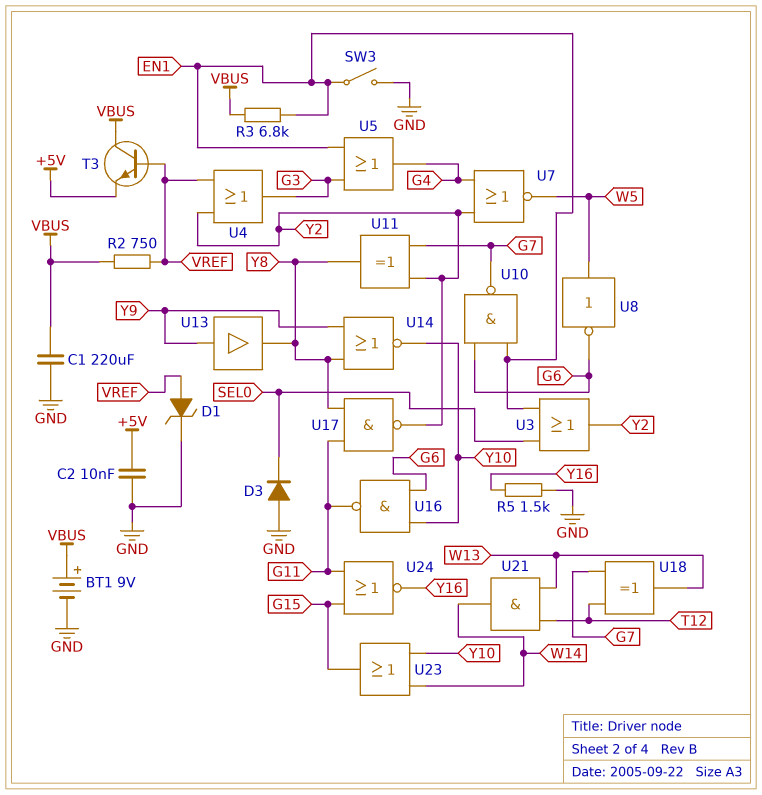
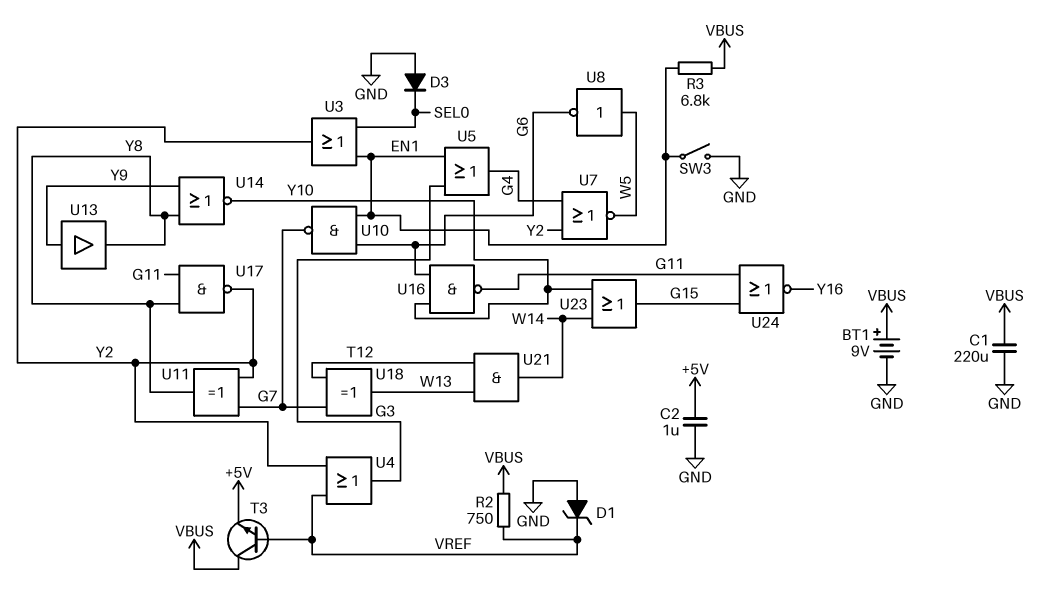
C2: 10nF (+5V, GND) -> 1uF (+5V, GND)
D1: zener (A VREF, K GND) -> zener (A GND, K VREF)
R5: 1.5k (GND, Y16) -> none

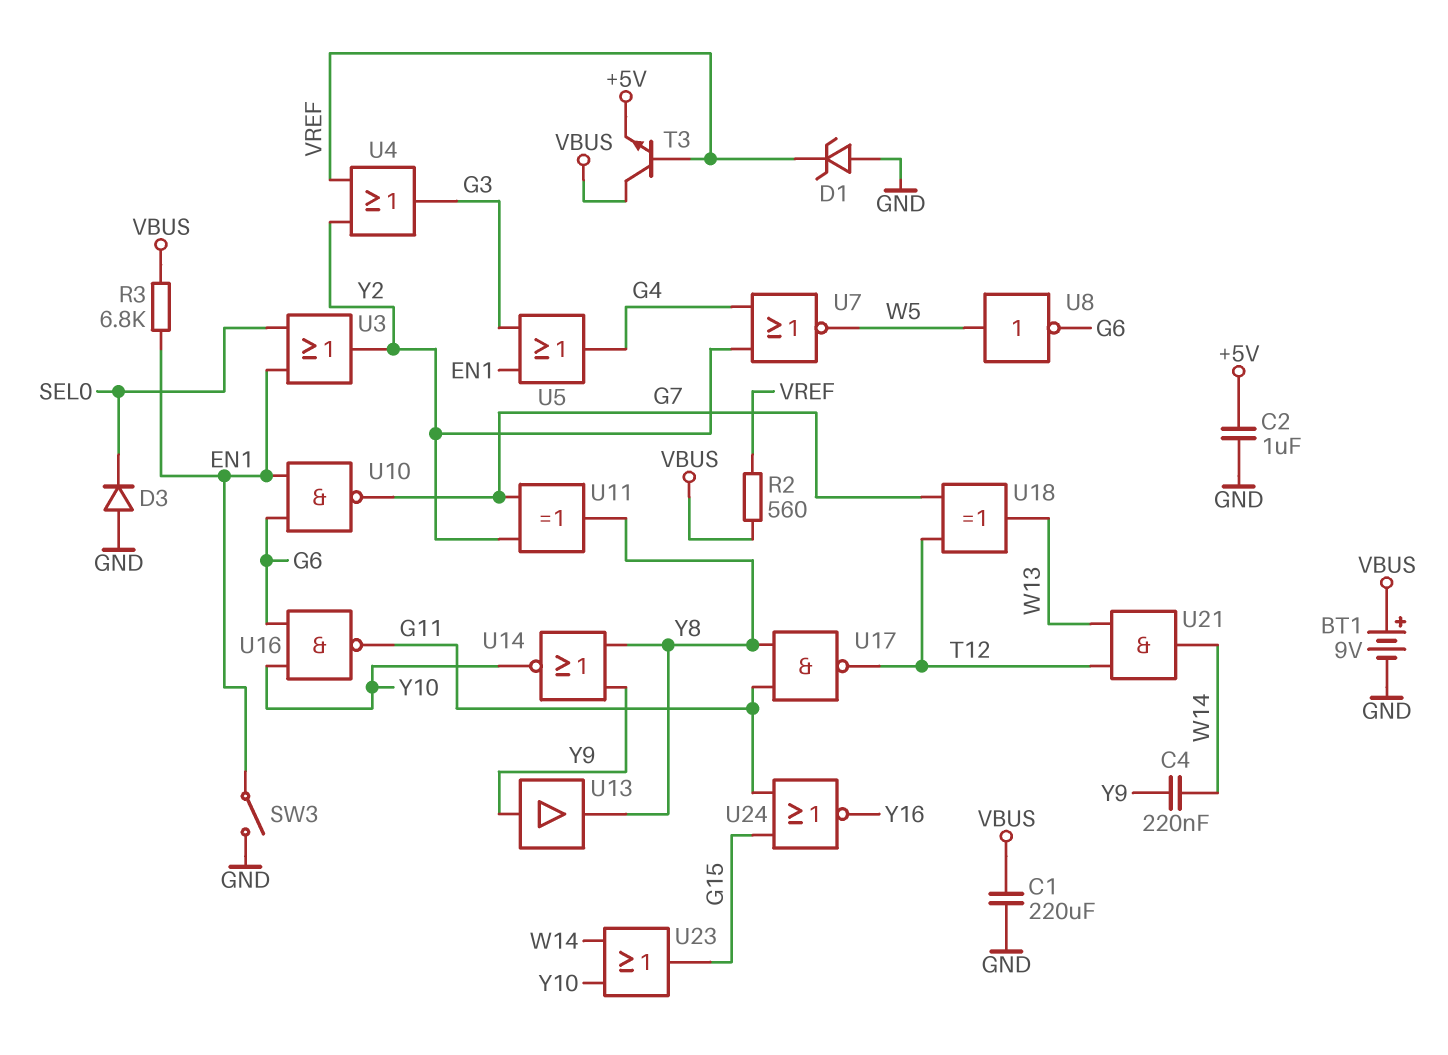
C4: none -> 220nF (W14, Y9)
R2: 750 (VBUS, VREF) -> 560 (VBUS, VREF)
U17: NAND (in G11, in Y8, out Y2) -> NAND (in G11, in Y8, out T12)

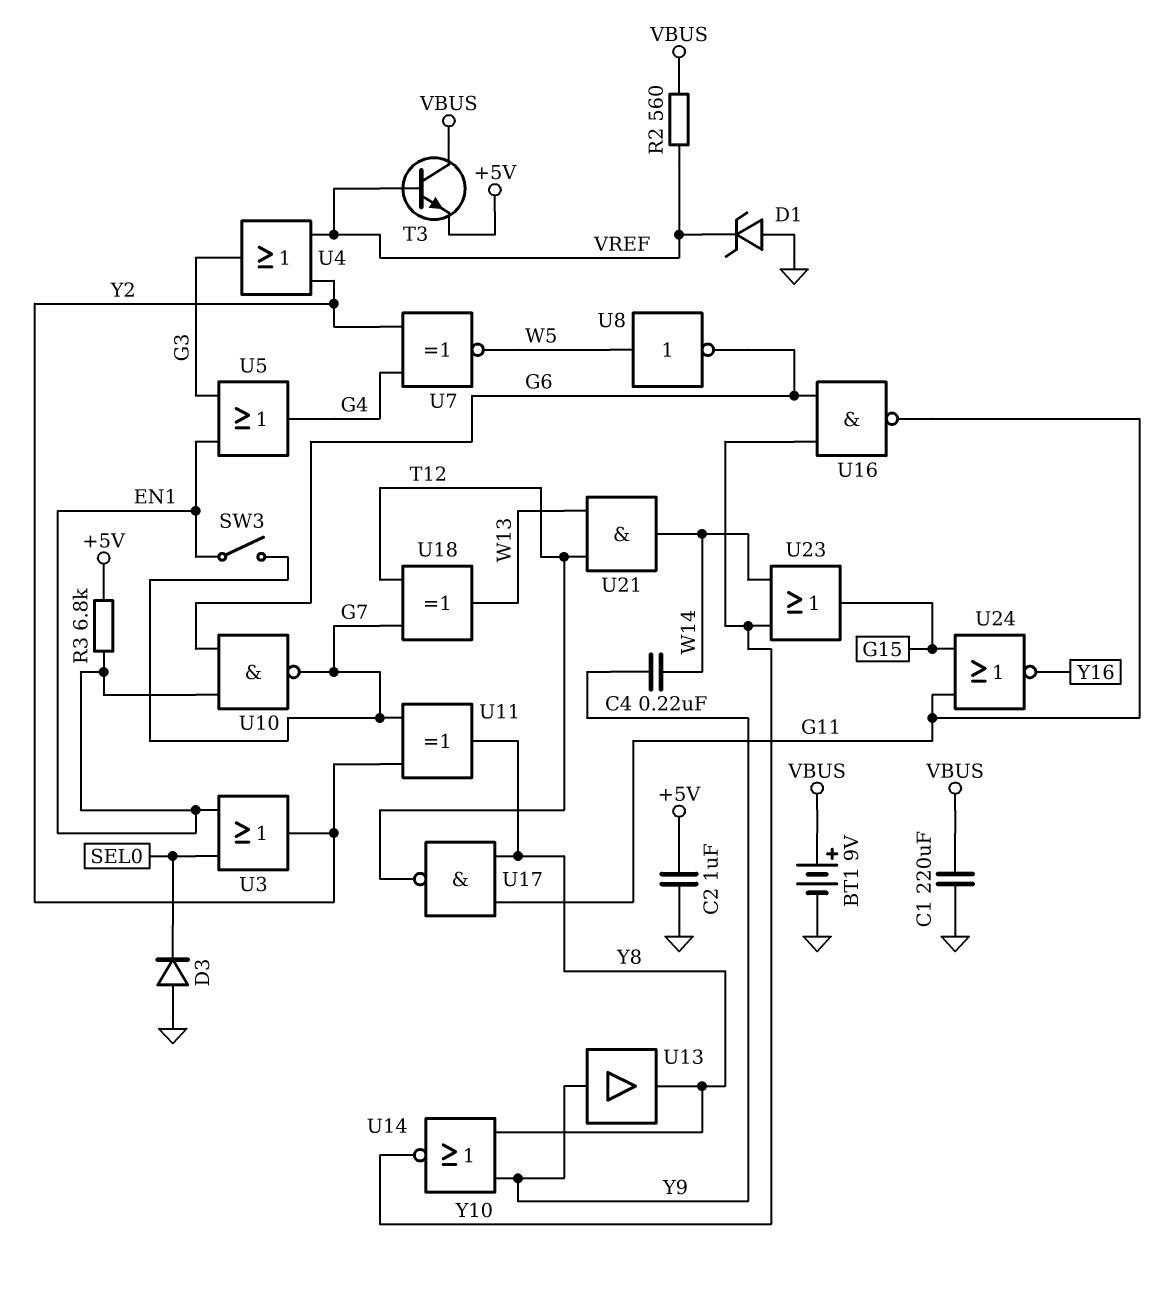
R3: 6.8k (EN1, VBUS) -> 6.8k (+5V, EN1)
SW3: switch (EN1, GND) -> switch (EN1, G7)
U7: NOR (in G4, in Y2, out W5) -> XNOR (in G4, in Y2, out W5)

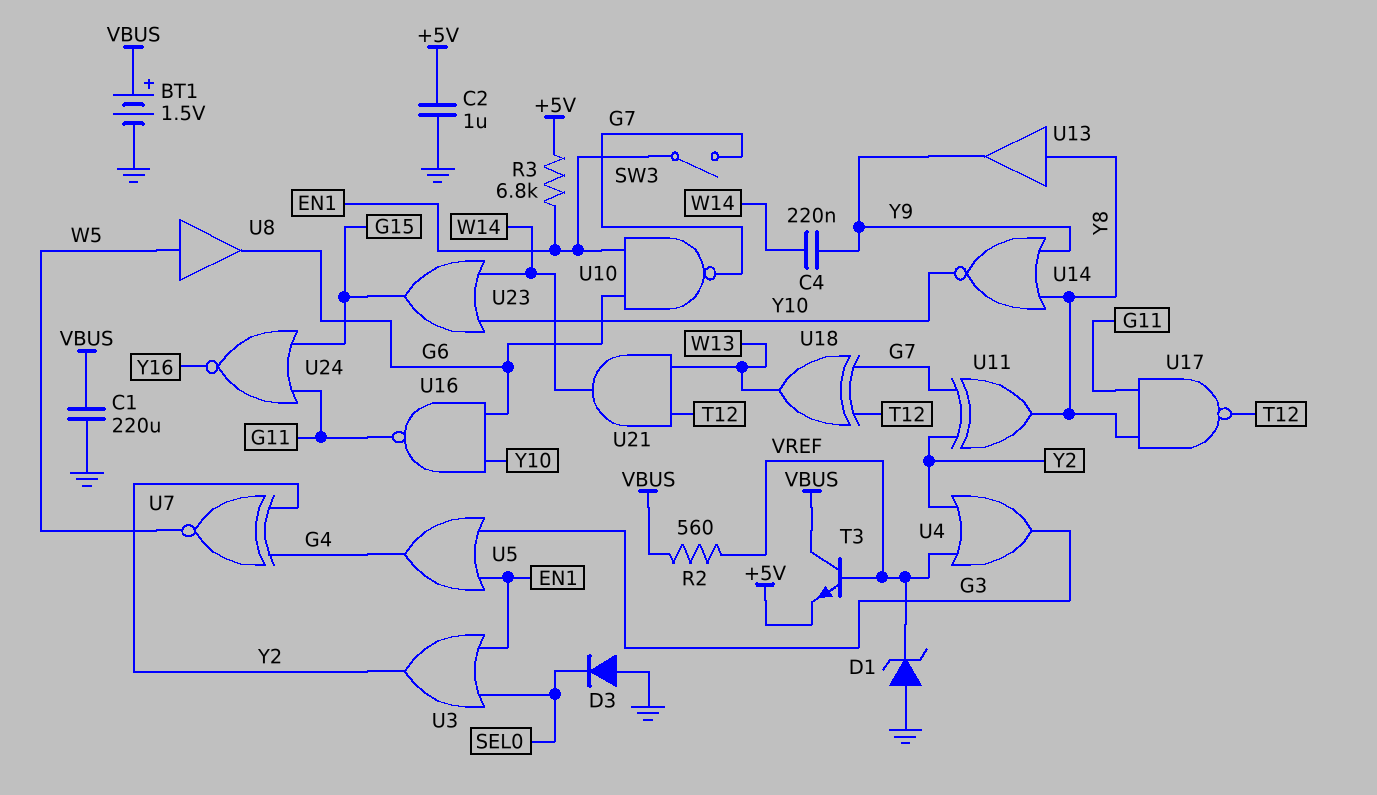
BT1: 9V (plus VBUS, minus GND) -> 1.5V (plus VBUS, minus GND)
U8: NOT (in W5, out G6) -> buffer (in W5, out G6)
U13: buffer (in Y9, out Y8) -> buffer (in Y8, out Y9)

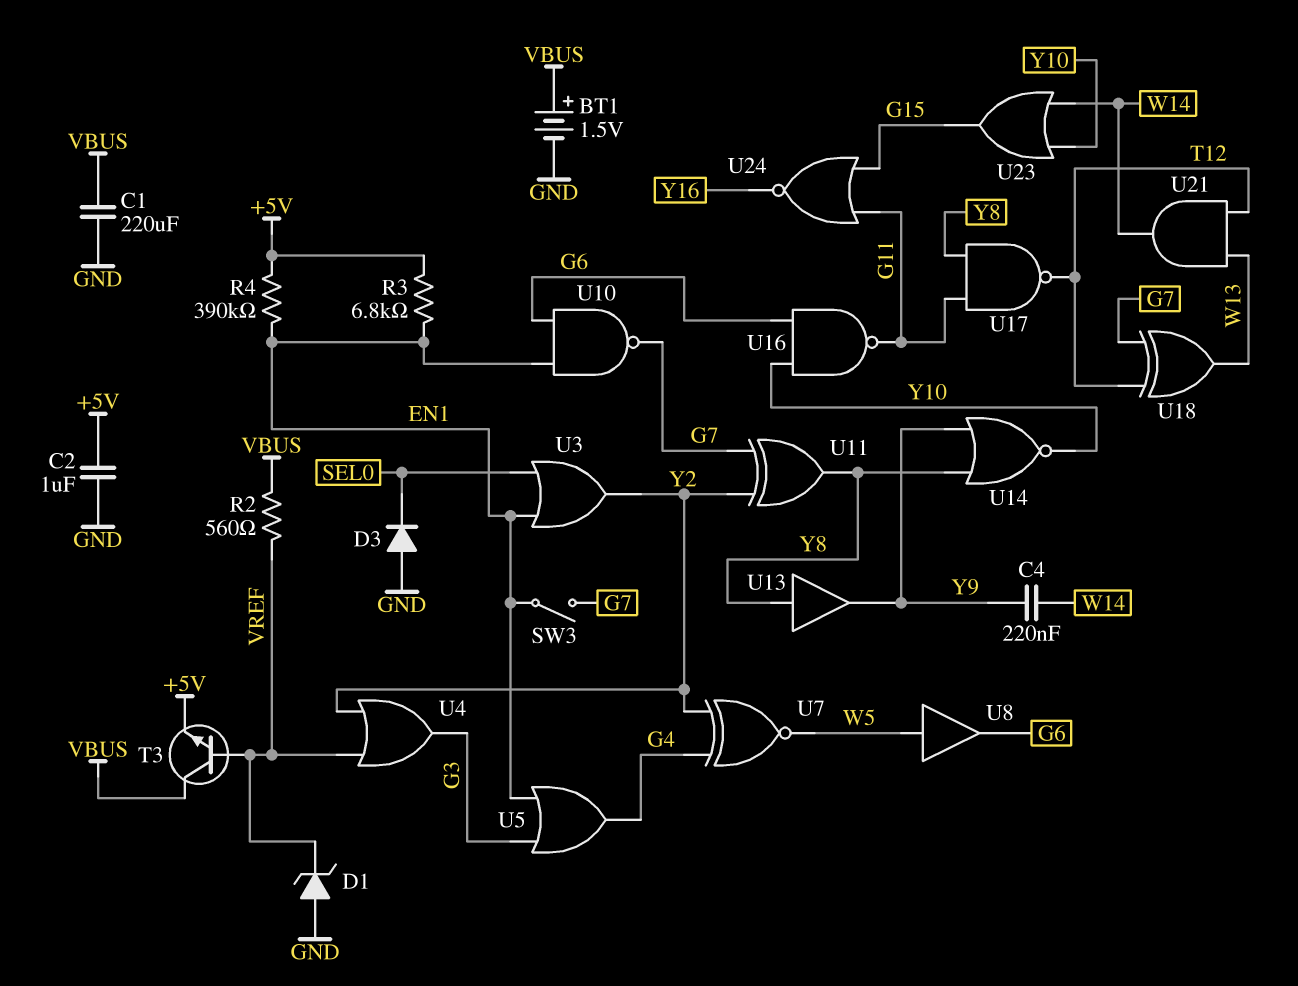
R4: none -> 390k (+5V, EN1)

